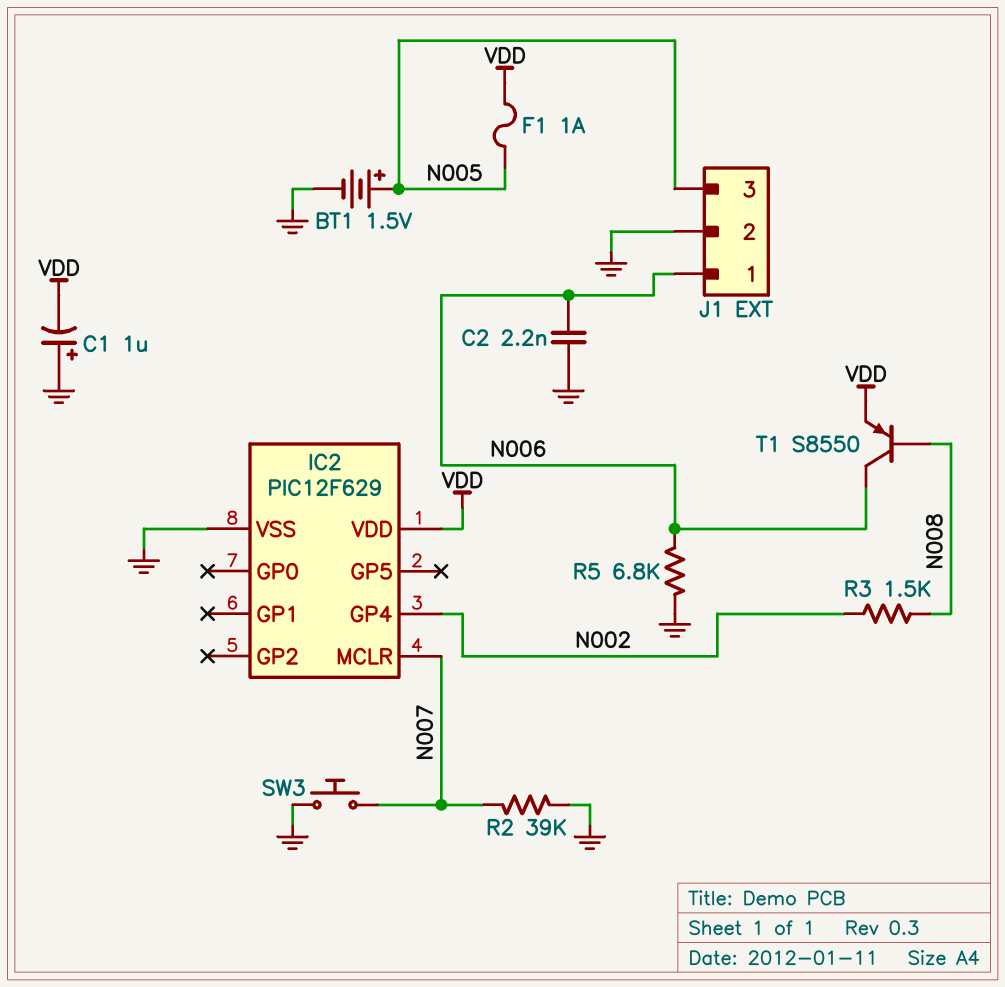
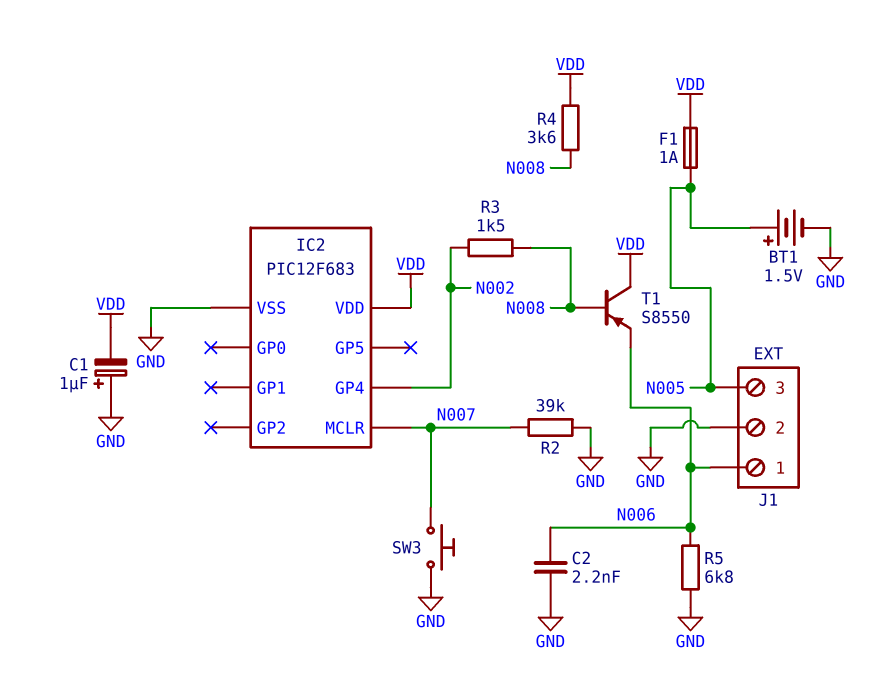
IC2: PIC12F629 -> PIC12F683
R4: none -> 3.6k (N008, VDD)
T1: PNP S8550 (B N008, C N006, E VDD) -> PNP S8550 (B N008, C VDD, E N006)

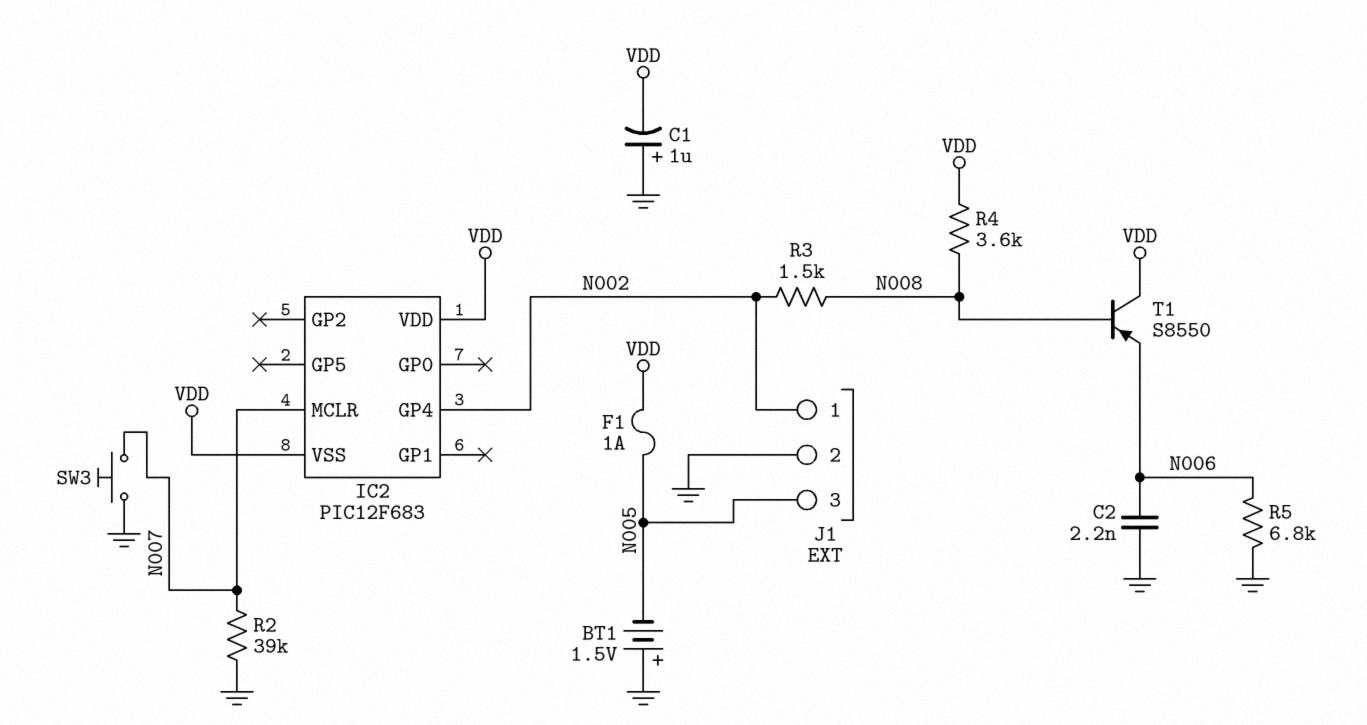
BT1: 1.5V (plus N005, minus GND) -> 1.5V (plus GND, minus N005)
IC2 pin VSS: GND -> VDD
J1 pin 1: N006 -> N002

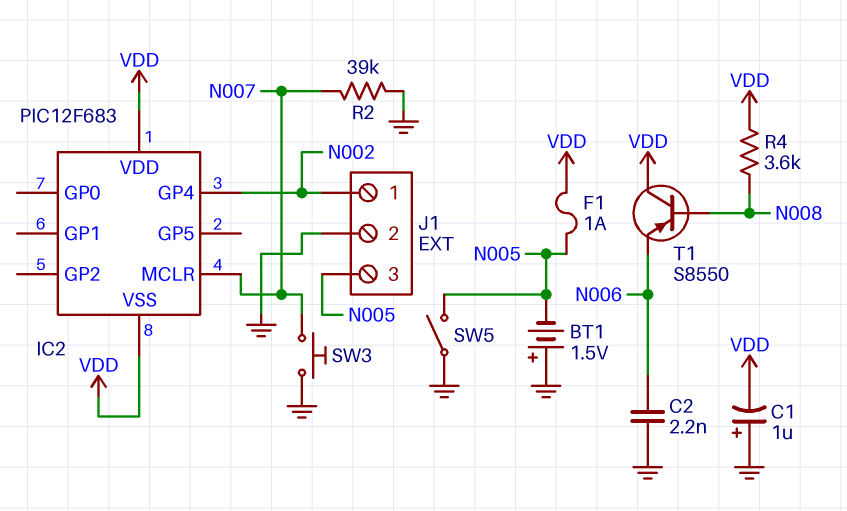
R3: 1.5k (N002, N008) -> none
R5: 6.8k (GND, N006) -> none
SW5: none -> switch (GND, N005)

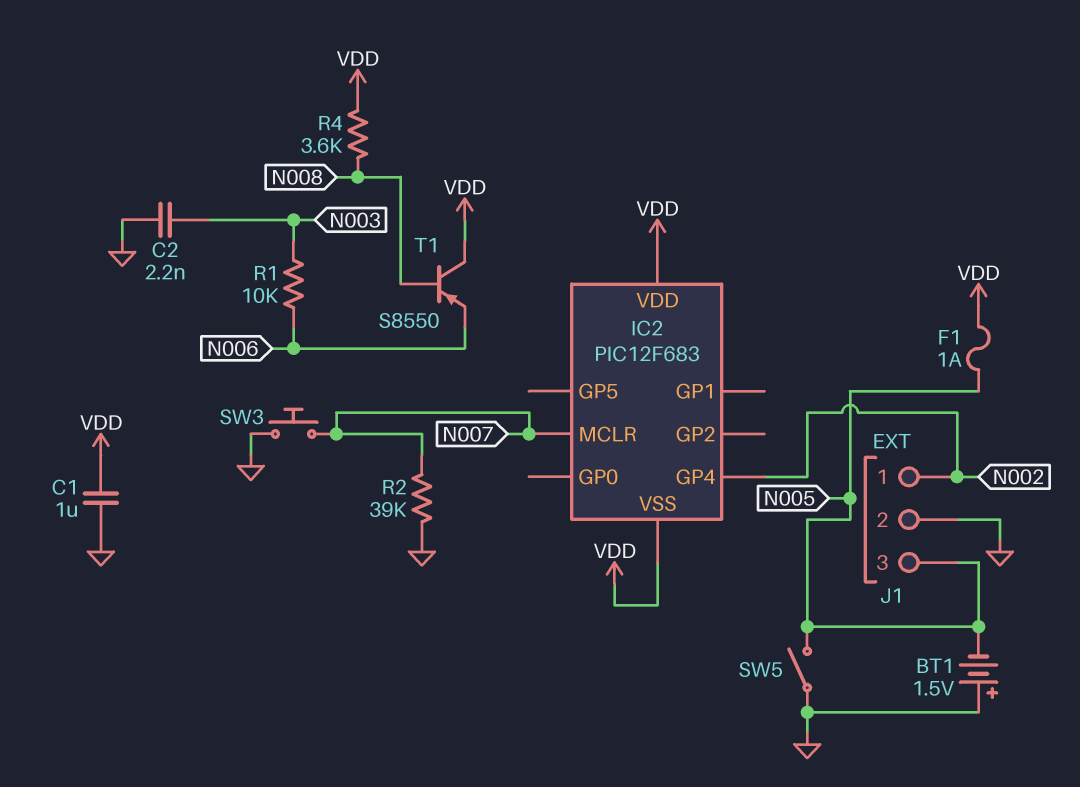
C1: 1uF (plus GND, minus VDD) -> 1uF (GND, VDD)
C2: 2.2nF (GND, N006) -> 2.2nF (GND, N003)
R1: none -> 10k (N003, N006)

